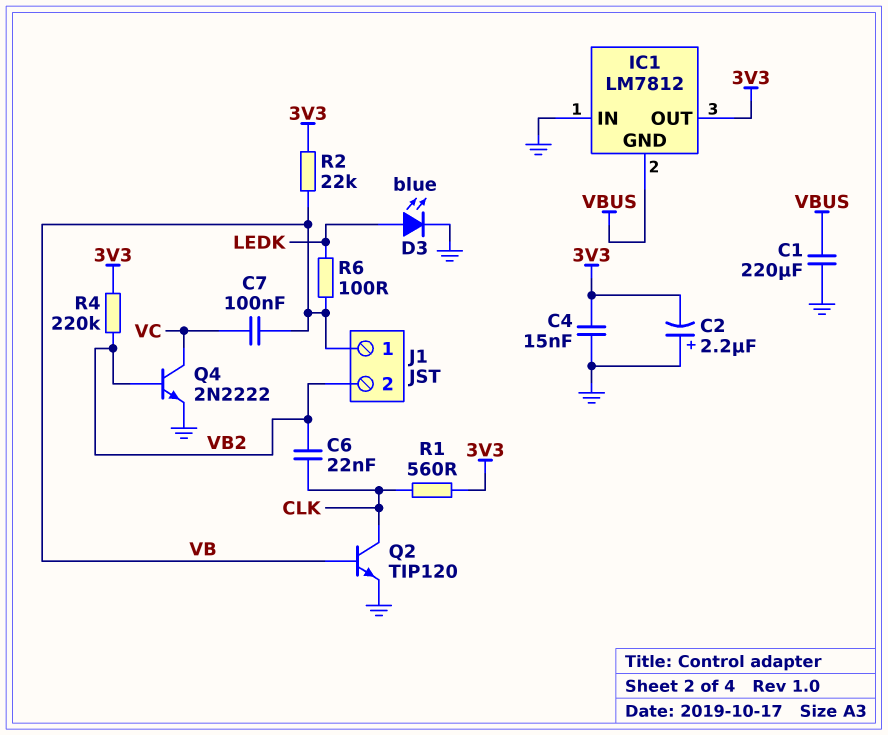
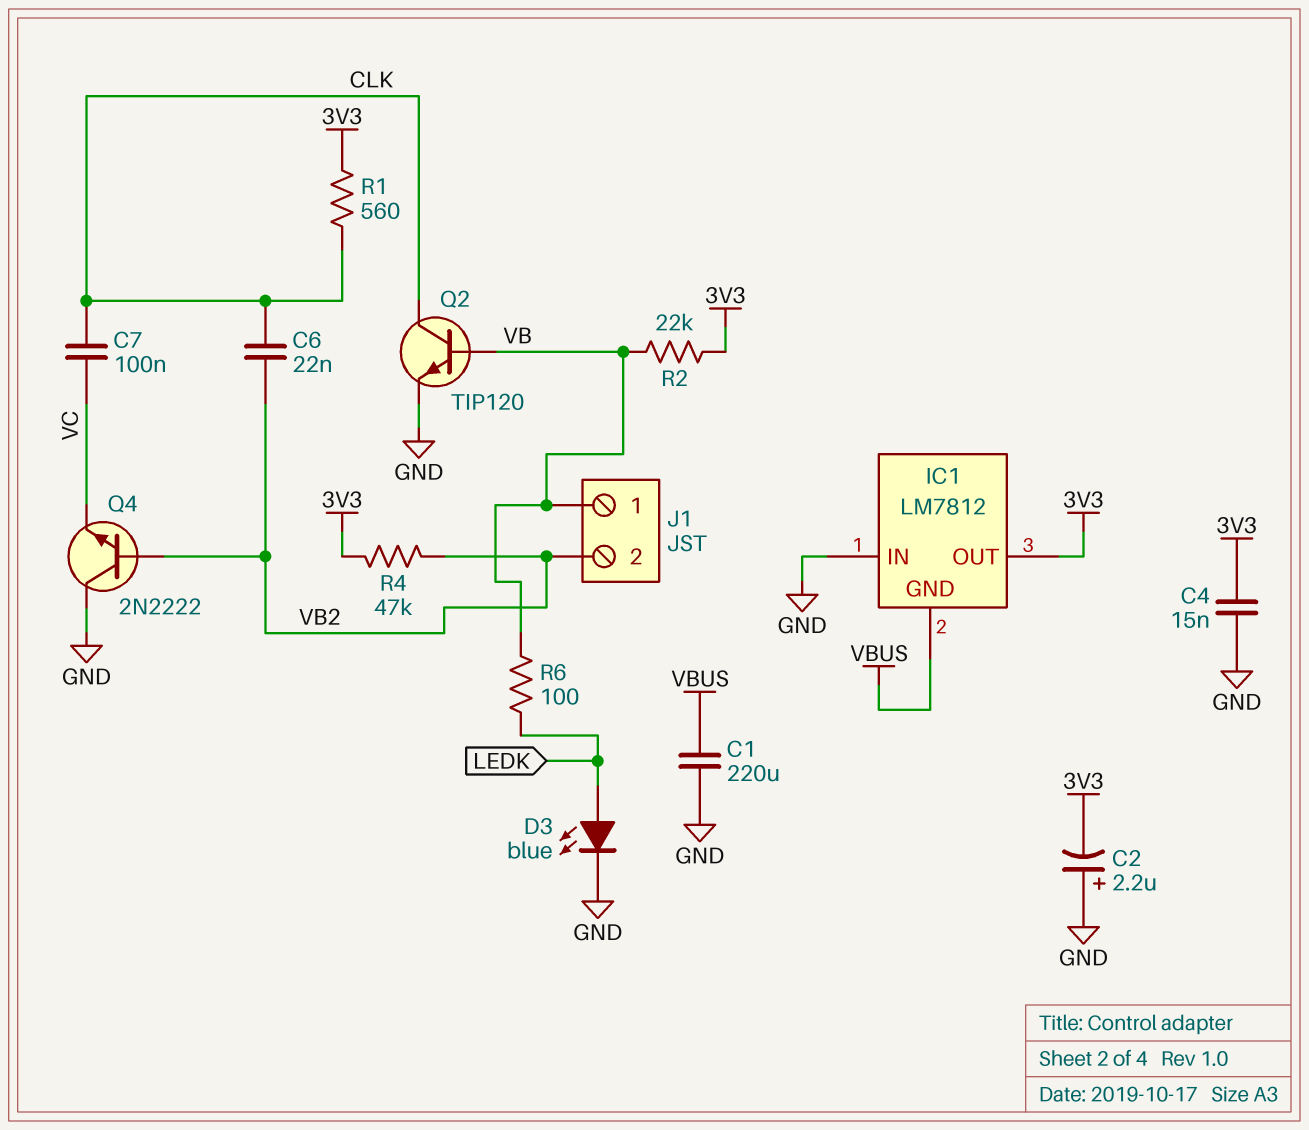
C7: 100nF (VB, VC) -> 100nF (CLK, VC)
Q4: NPN 2N2222 (B VB2, C VC, E GND) -> NPN 2N2222 (B VB2, C GND, E VC)
R4: 220k (3V3, VB2) -> 47k (3V3, VB2)

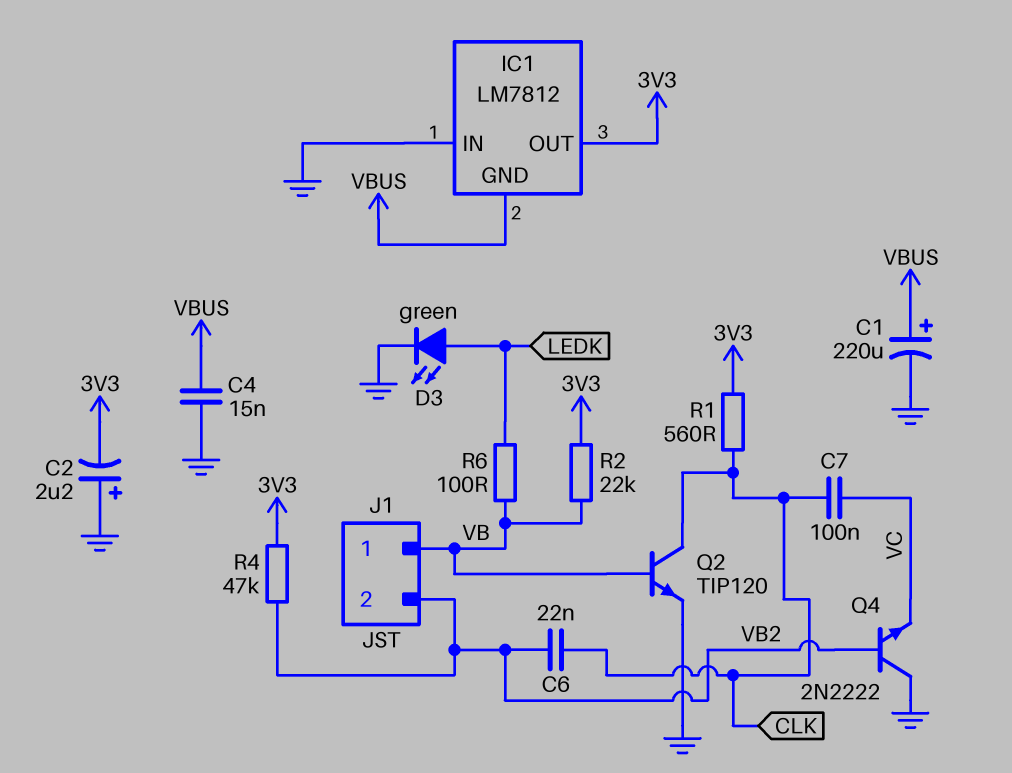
C1: 220uF (GND, VBUS) -> 220uF (plus VBUS, minus GND)
C4: 15nF (3V3, GND) -> 15nF (GND, VBUS)
D3: LED blue (A LEDK, K GND) -> LED green (A LEDK, K GND)

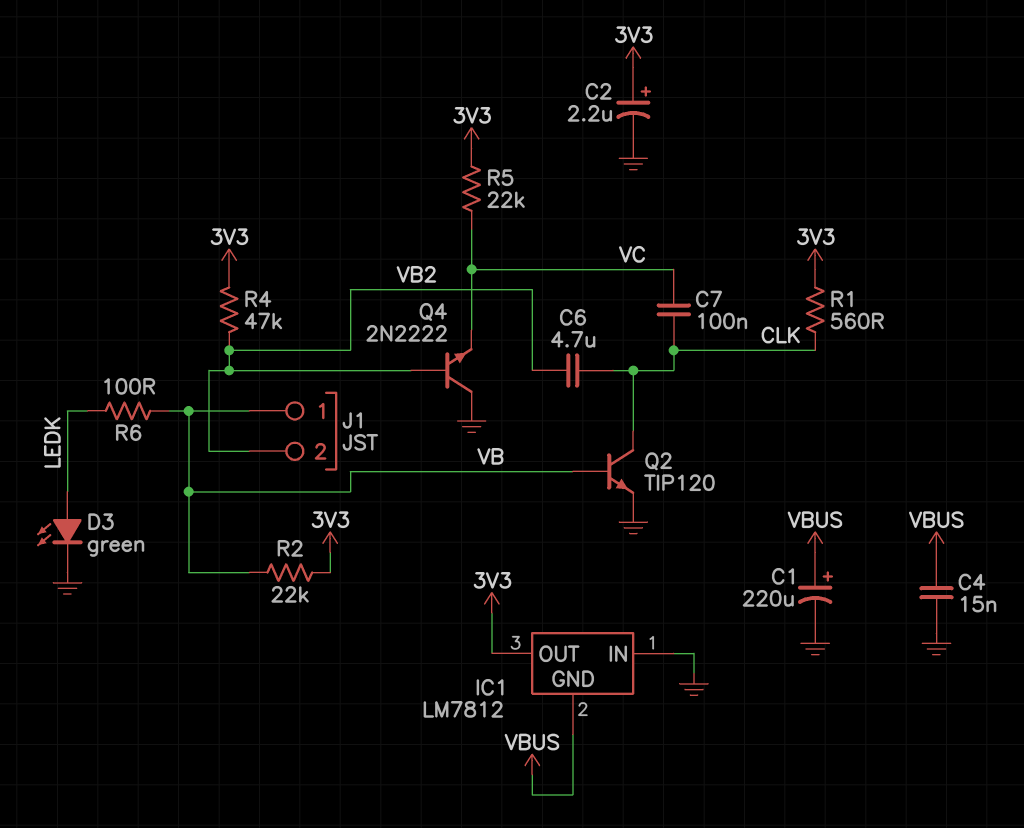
C2: 2.2uF (plus GND, minus 3V3) -> 2.2uF (plus 3V3, minus GND)
C6: 22nF (CLK, VB2) -> 4.7uF (CLK, VB2)
R5: none -> 22k (3V3, VC)

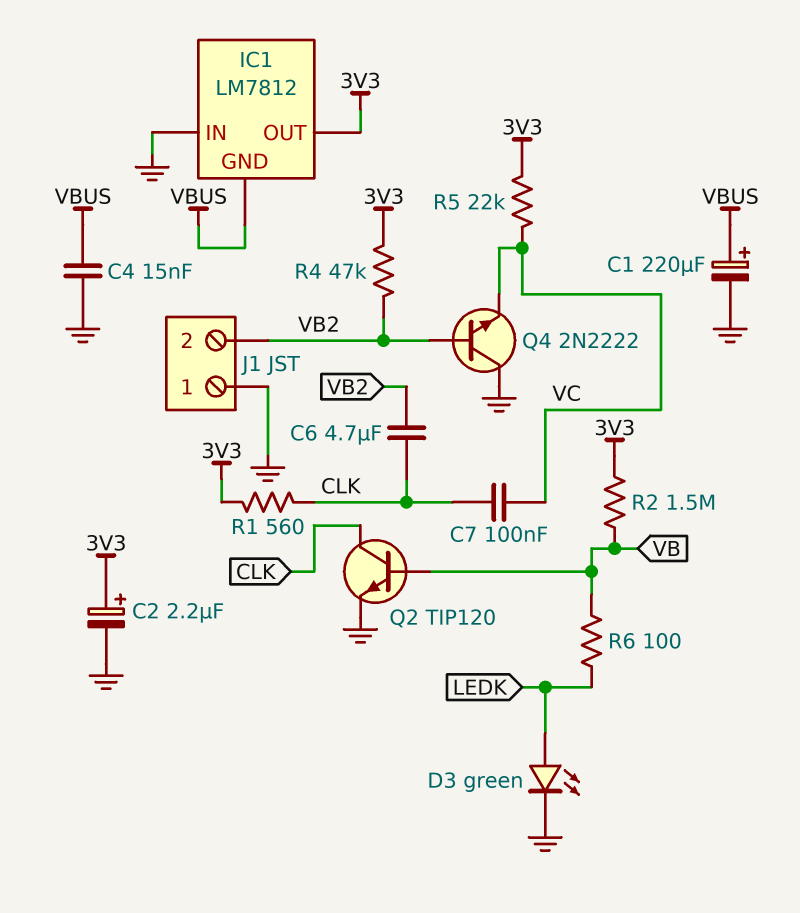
J1 pin 1: VB -> GND
R2: 22k (3V3, VB) -> 1.5M (3V3, VB)

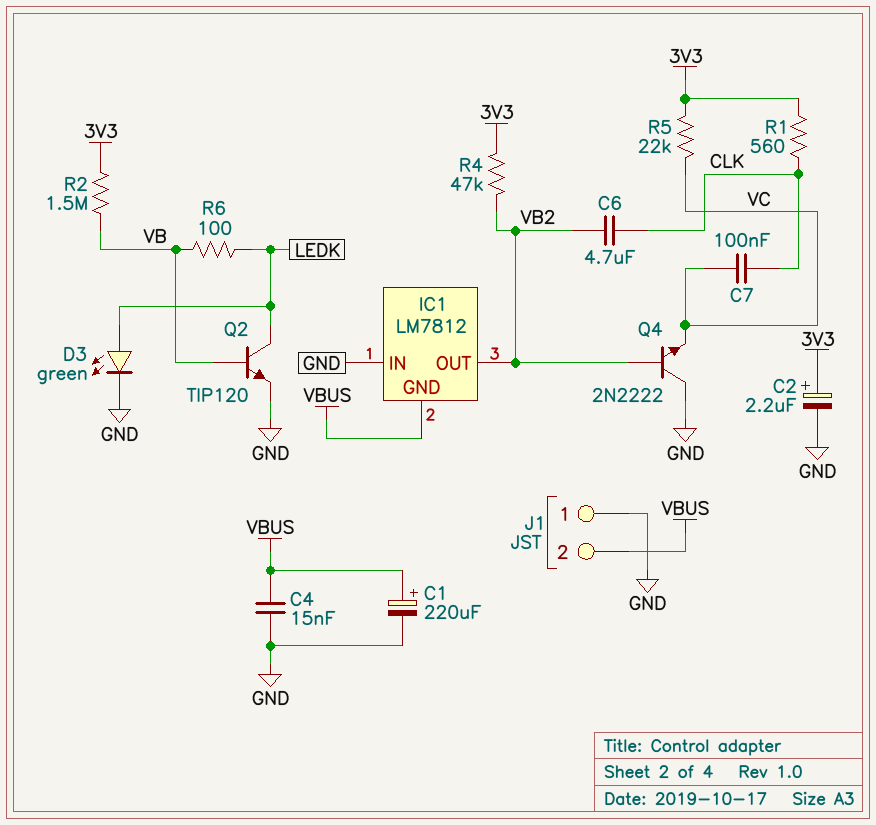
IC1 pin OUT: 3V3 -> VB2
J1 pin 2: VB2 -> VBUS
Q2: NPN TIP120 (B VB, C CLK, E GND) -> NPN TIP120 (B VB, C LEDK, E GND)

